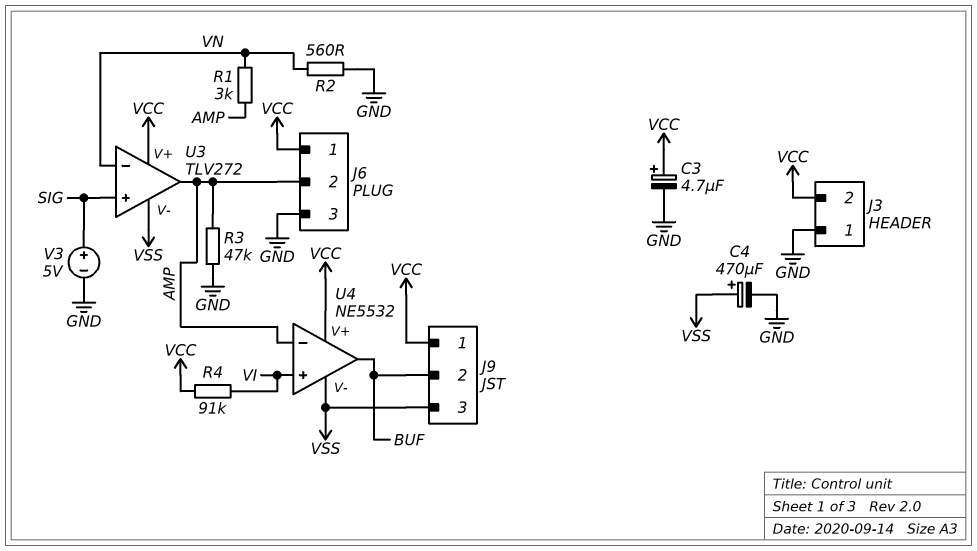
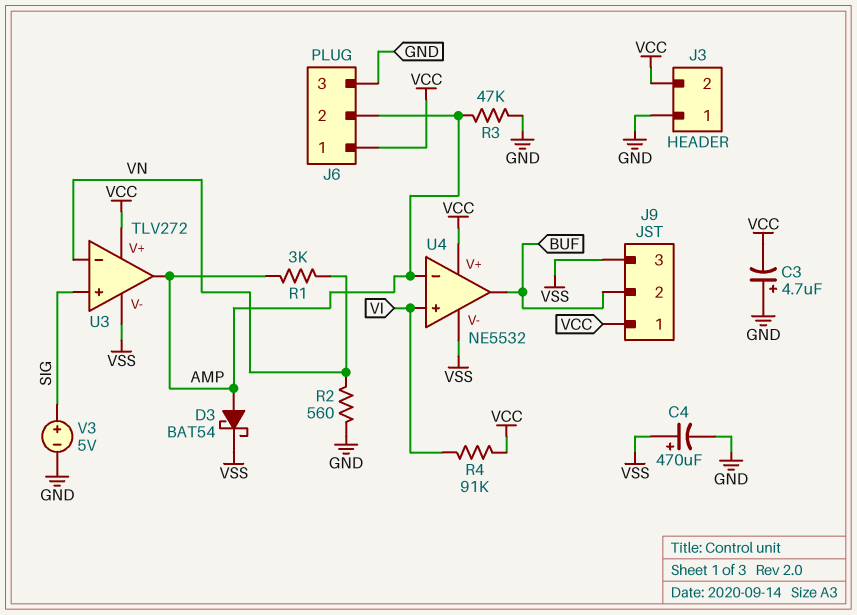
C3: 4.7uF (plus VCC, minus GND) -> 4.7uF (plus GND, minus VCC)
D3: none -> schottky BAT54 (A AMP, K VSS)

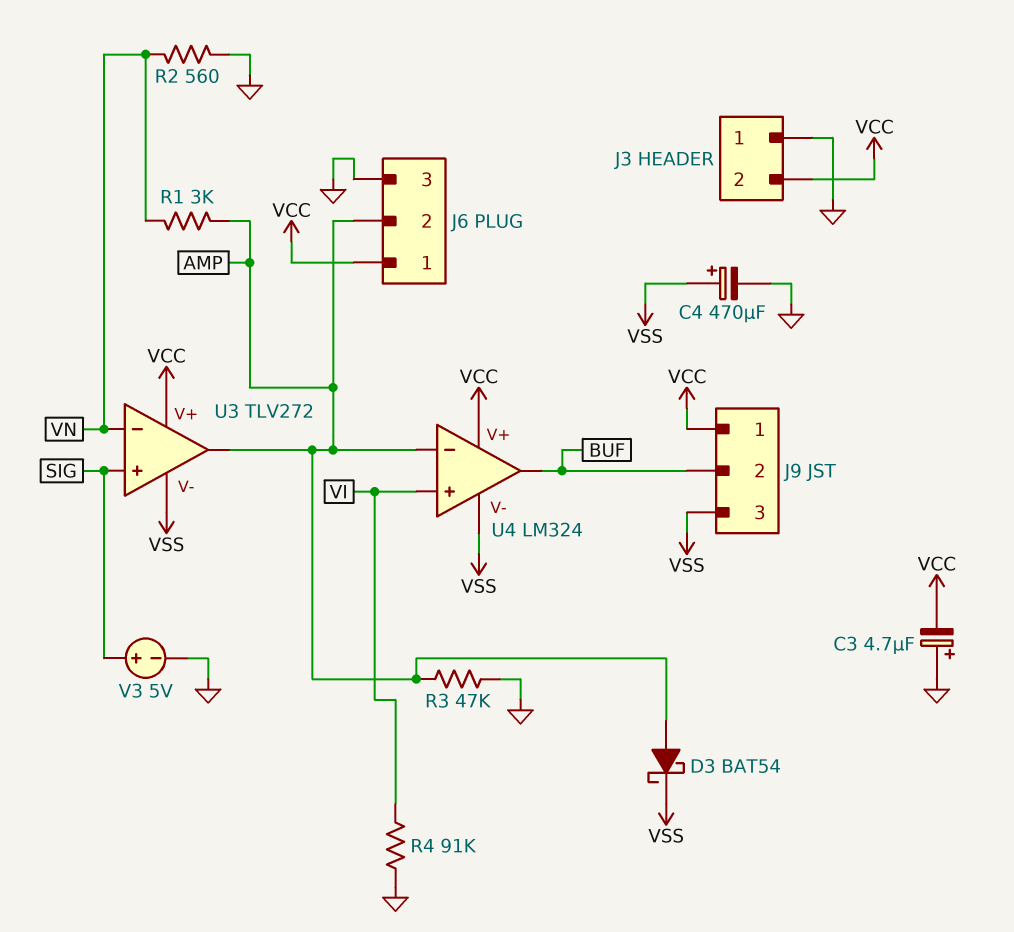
R4: 91k (VCC, VI) -> 91k (GND, VI)
U4: NE5532 -> LM324

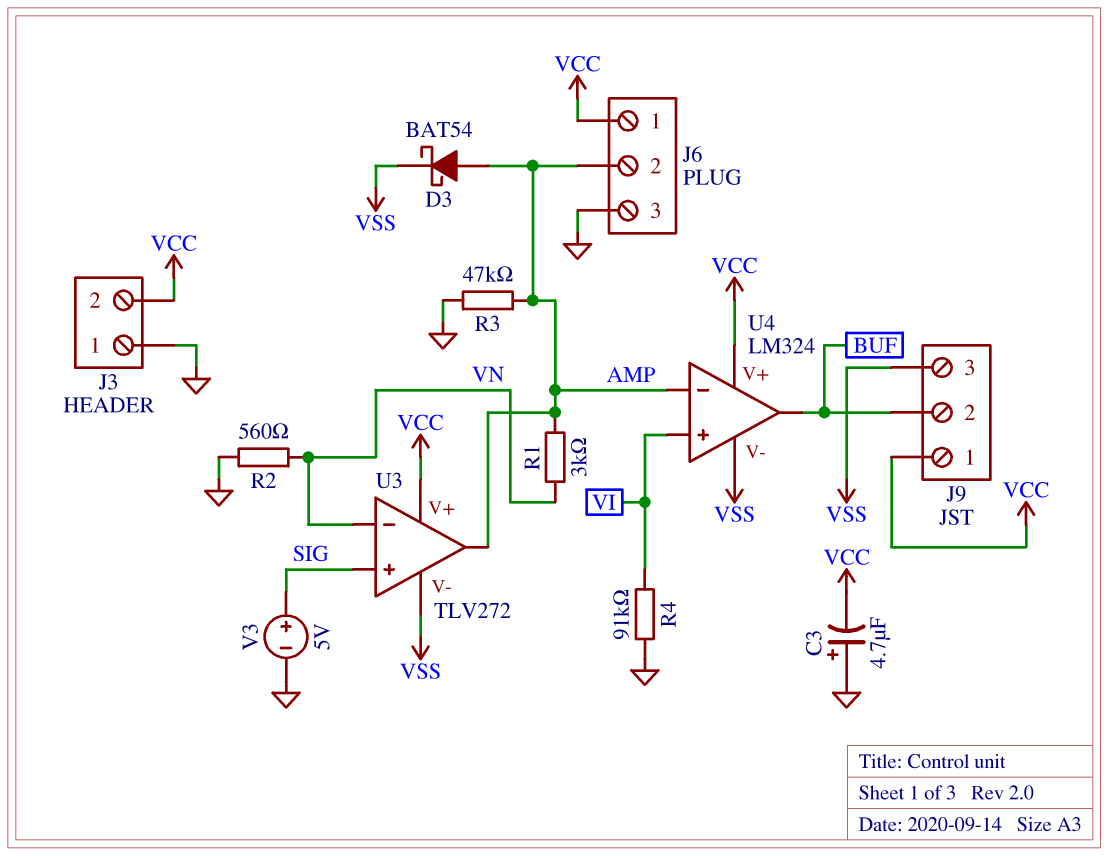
C4: 470uF (plus VSS, minus GND) -> none

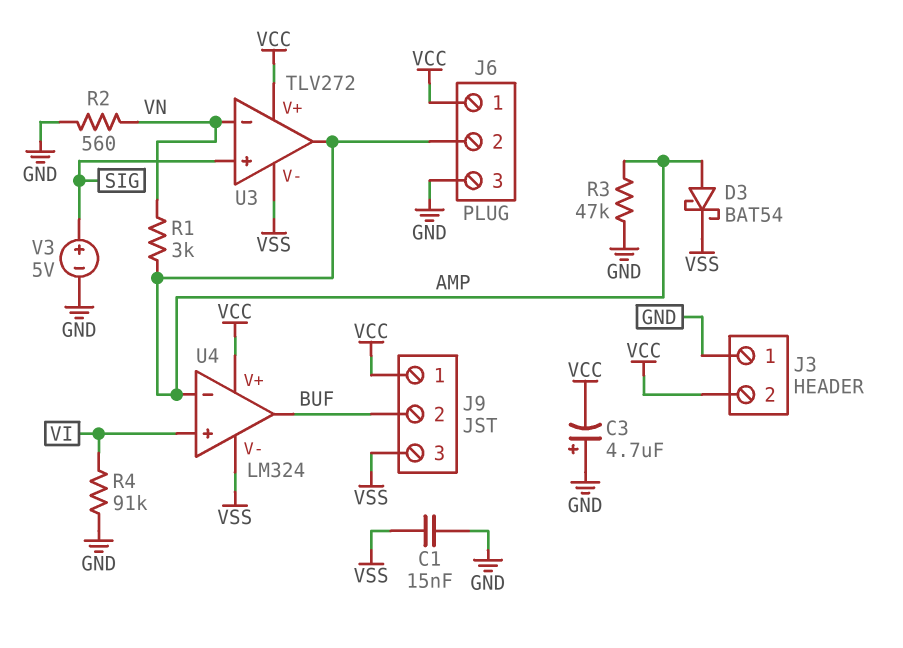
C1: none -> 15nF (GND, VSS)

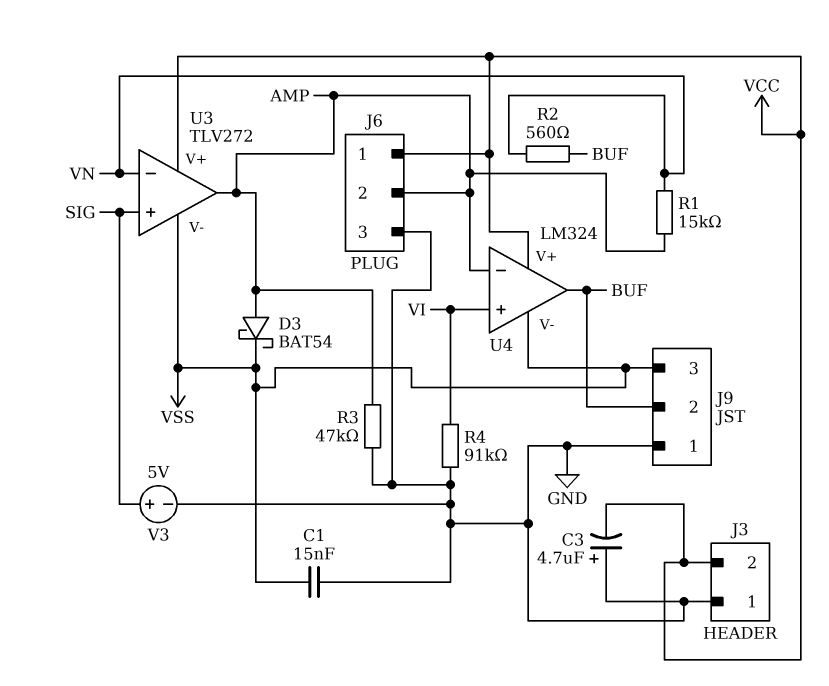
J9 pin 1: VCC -> GND
R1: 3k (AMP, VN) -> 15k (AMP, VN)
R2: 560 (GND, VN) -> 560 (BUF, VN)

